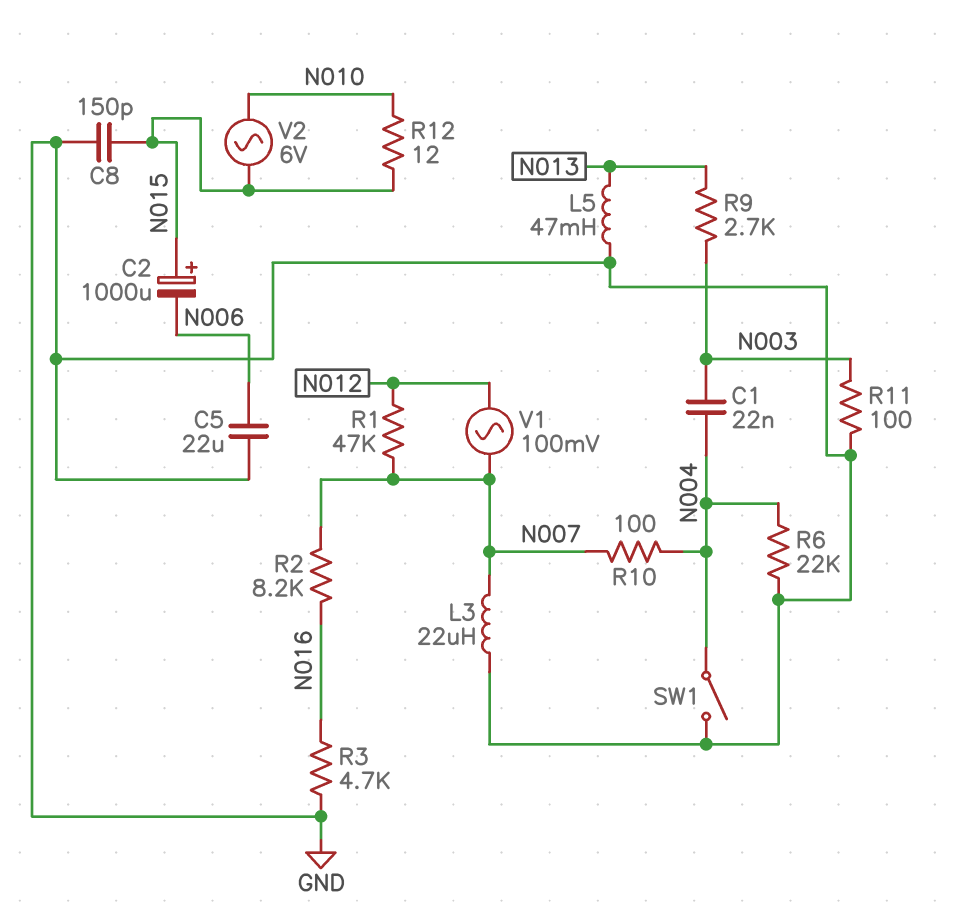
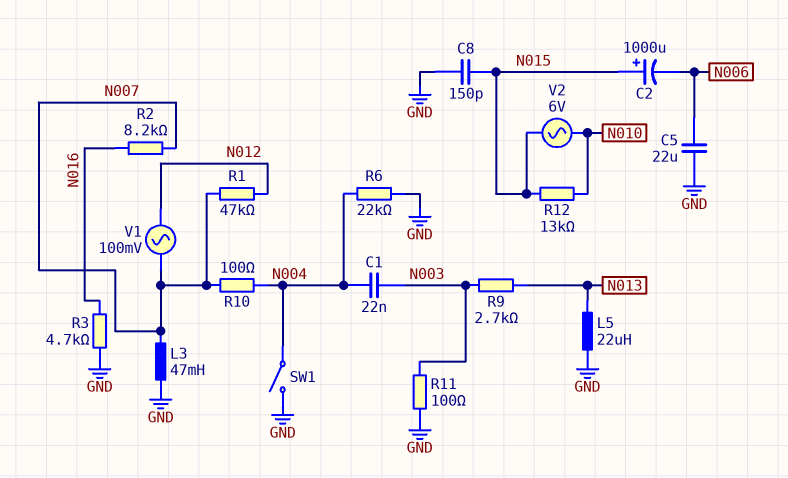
L3: 22uH (GND, N007) -> 47mH (GND, N007)
L5: 47mH (GND, N013) -> 22uH (GND, N013)
R12: 12 (N010, N015) -> 13k (N010, N015)

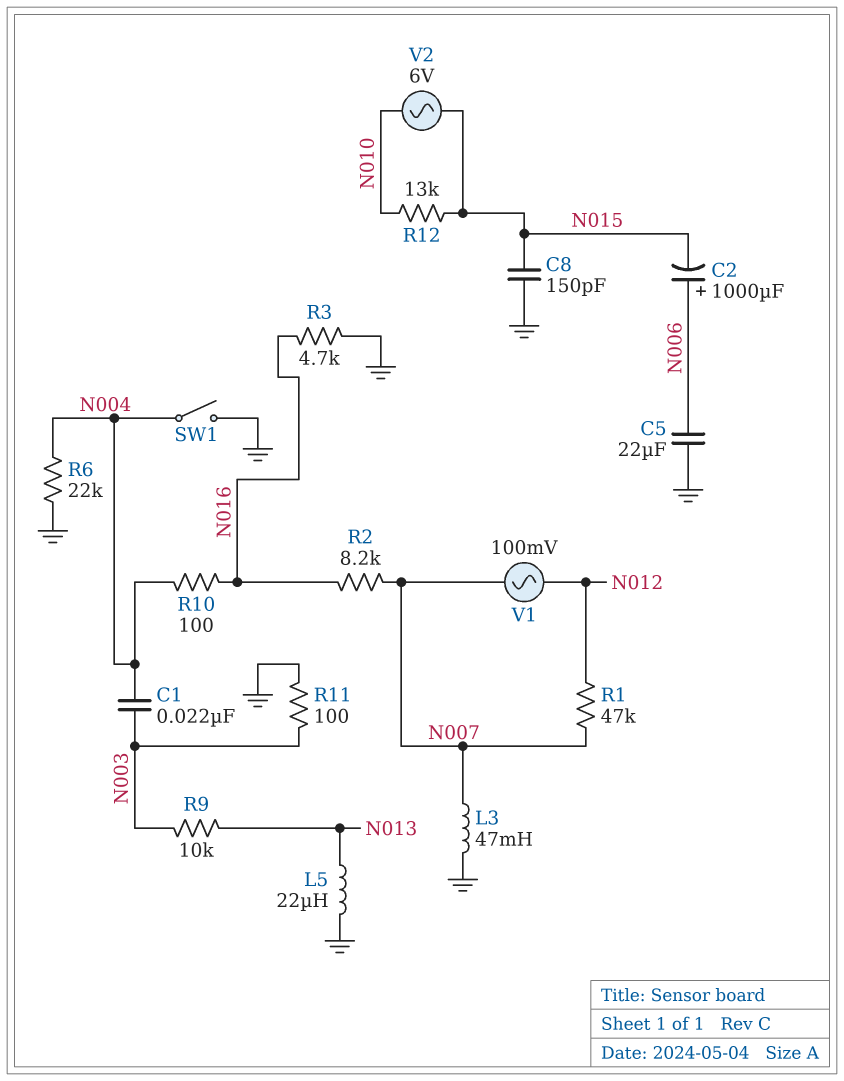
C2: 1000uF (plus N015, minus N006) -> 1000uF (plus N006, minus N015)
R9: 2.7k (N003, N013) -> 10k (N003, N013)
R10: 100 (N004, N007) -> 100 (N004, N016)

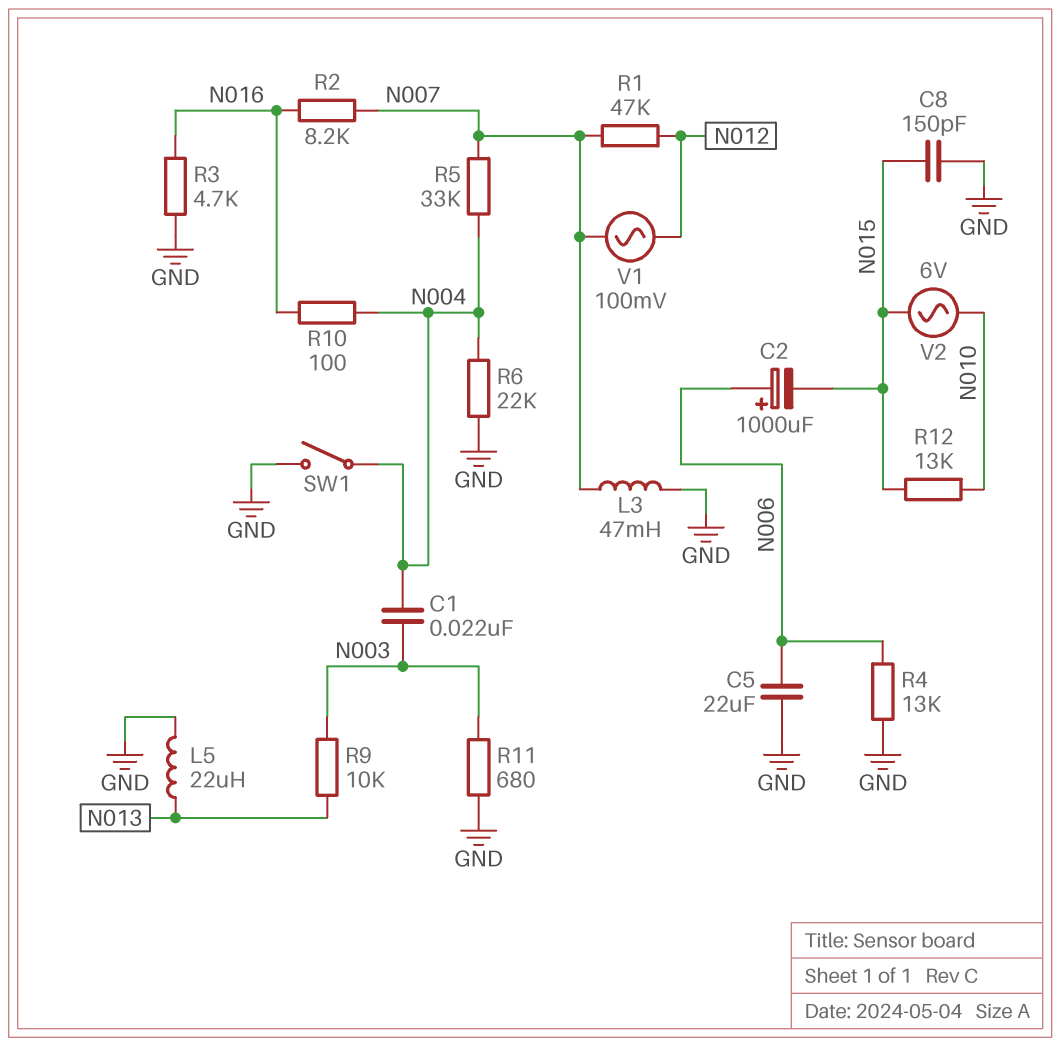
R4: none -> 13k (GND, N006)
R5: none -> 33k (N004, N007)
R11: 100 (GND, N003) -> 680 (GND, N003)

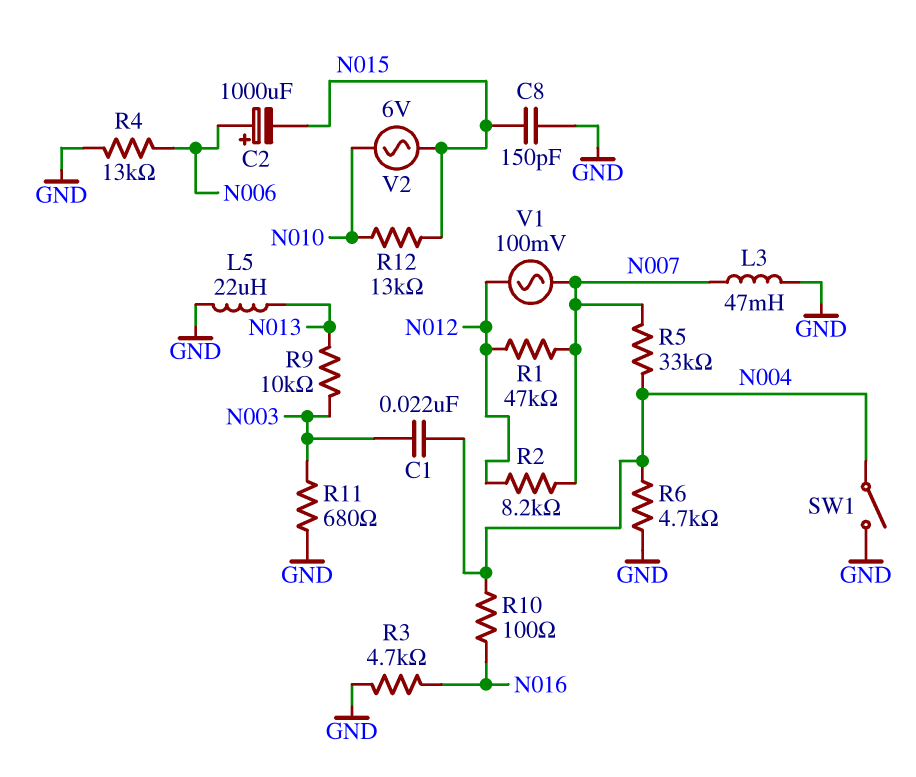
C5: 22uF (GND, N006) -> none
R2: 8.2k (N007, N016) -> 8.2k (N007, N012)
R6: 22k (GND, N004) -> 4.7k (GND, N004)

